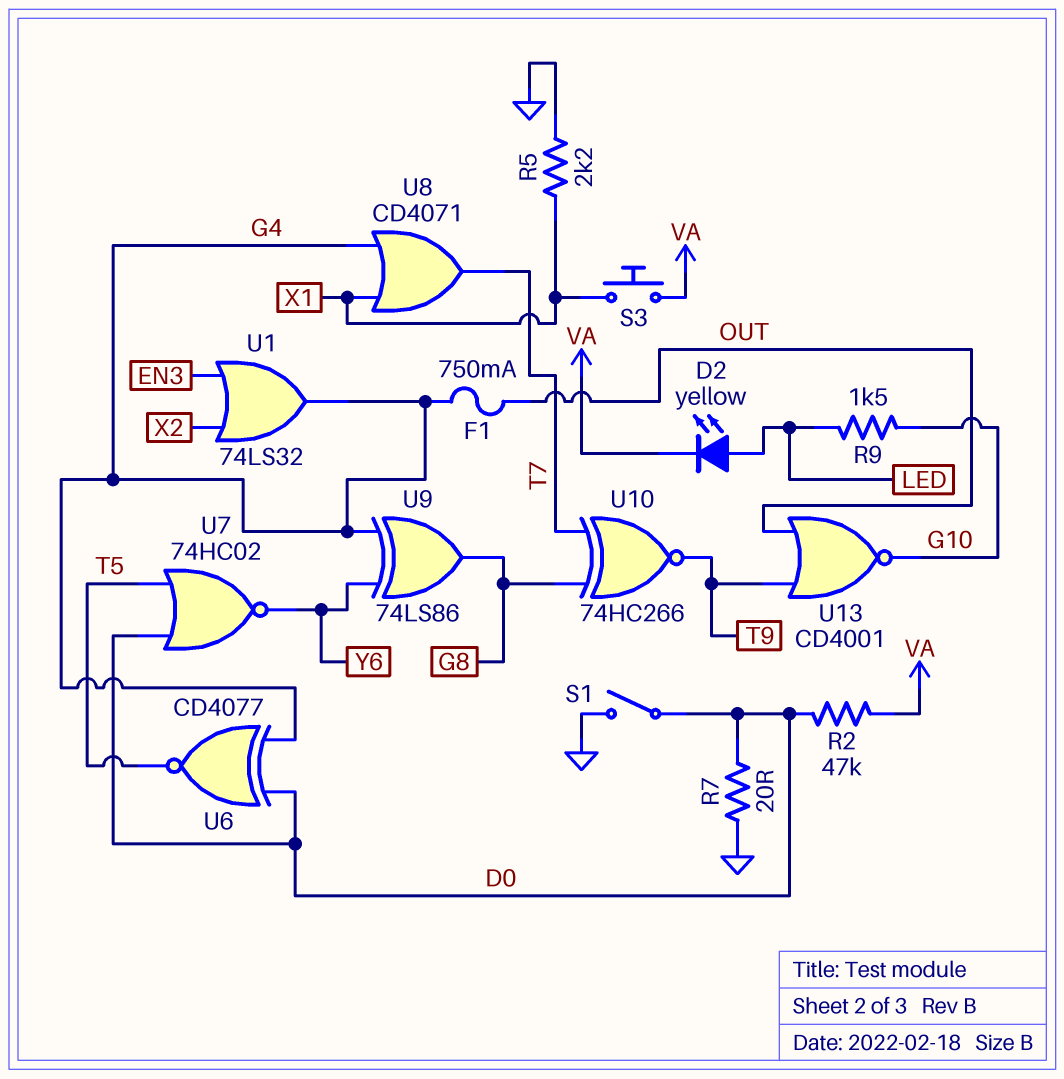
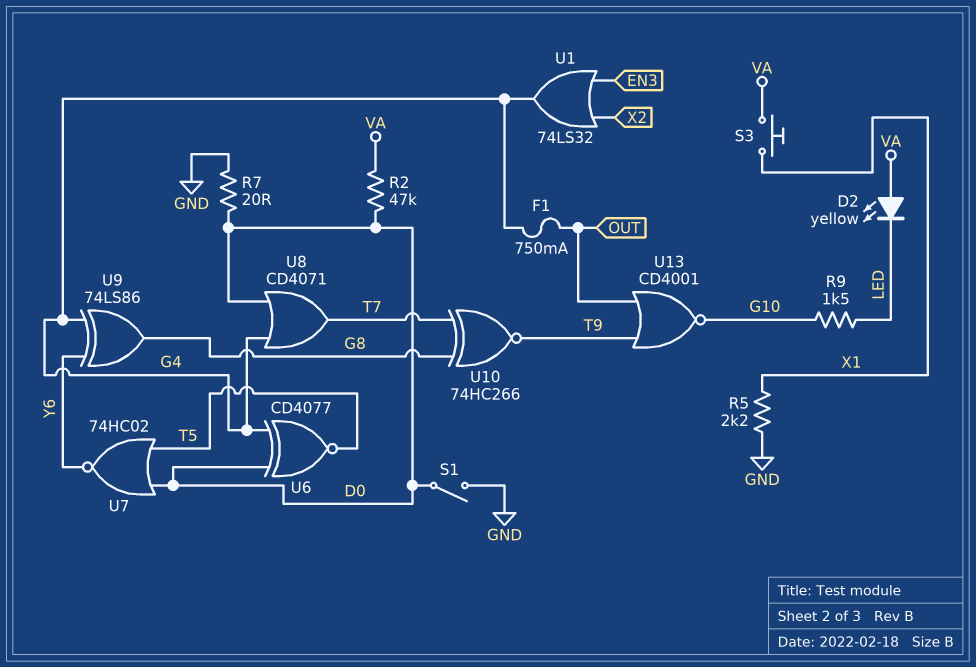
D2: LED yellow (A LED, K VA) -> LED yellow (A VA, K LED)
U8: OR CD4071 (in G4, in X1, out T7) -> OR CD4071 (in D0, in G4, out T7)

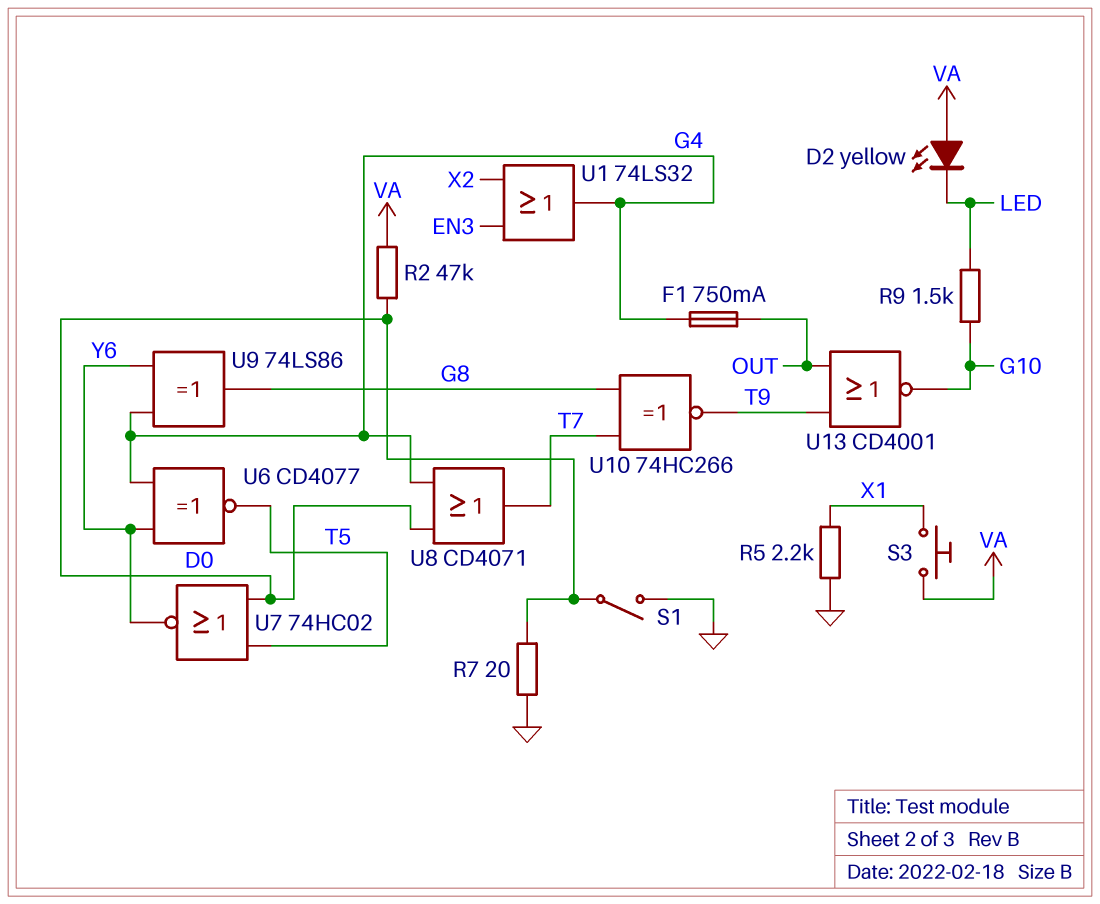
U6: XNOR CD4077 (in D0, in G4, out T5) -> XNOR CD4077 (in G4, in Y6, out T5)

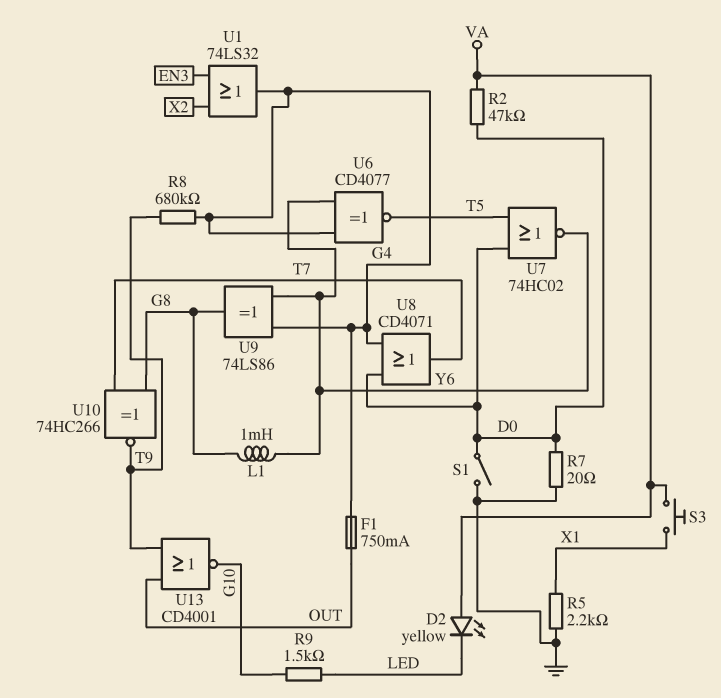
L1: none -> 1mH (G8, Y6)
R8: none -> 680k (G4, T9)

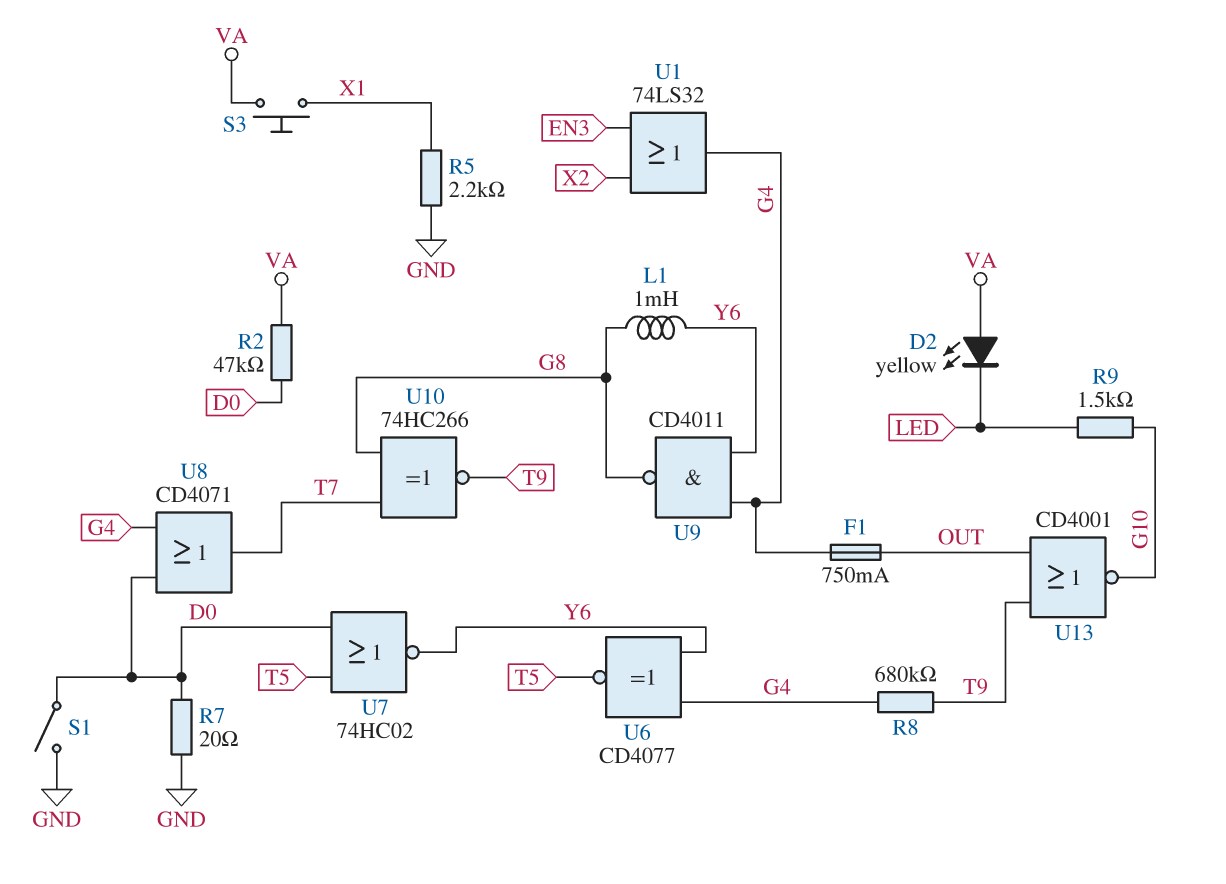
U9: XOR 74LS86 (in G4, in Y6, out G8) -> NAND CD4011 (in G4, in Y6, out G8)

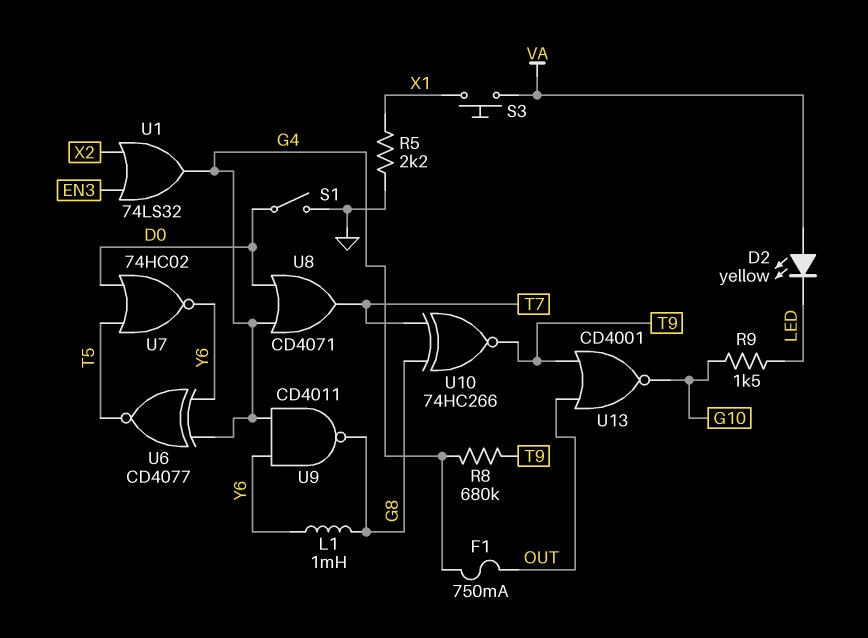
R2: 47k (D0, VA) -> none
R7: 20 (D0, GND) -> none

